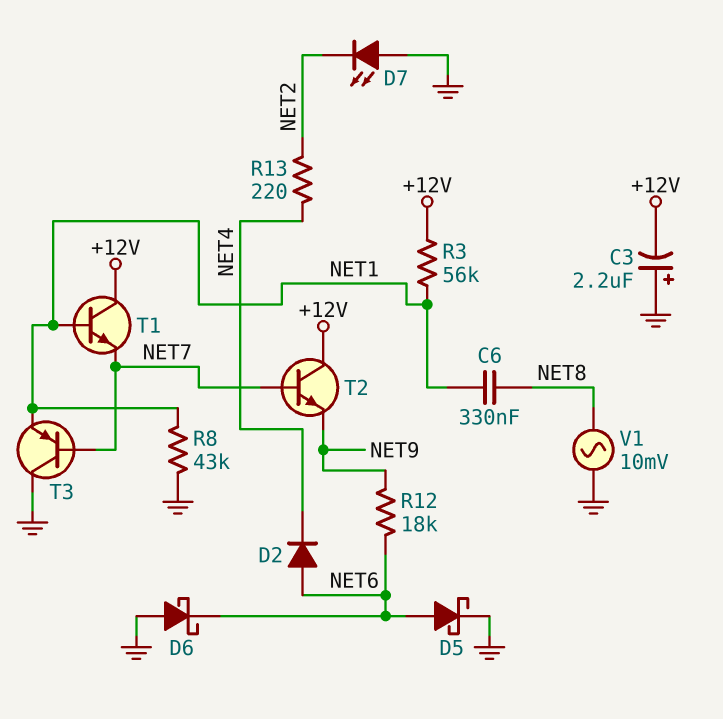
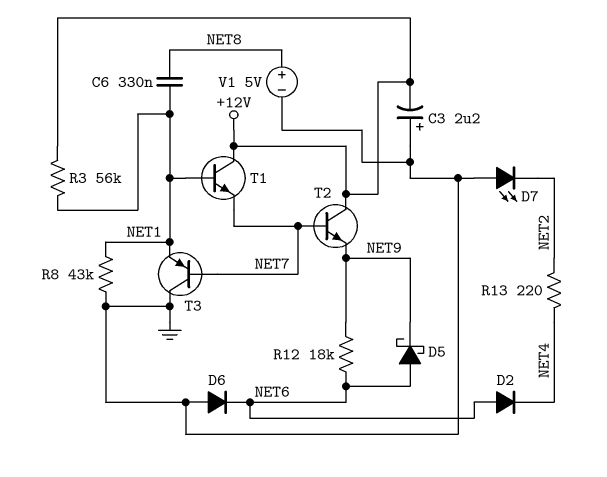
D5: schottky (A NET6, K GND) -> schottky (A NET6, K NET9)
D6: schottky (A GND, K NET6) -> diode (A GND, K NET6)
V1: AC 10mV (GND, NET8) -> 5V (plus NET8, minus GND)

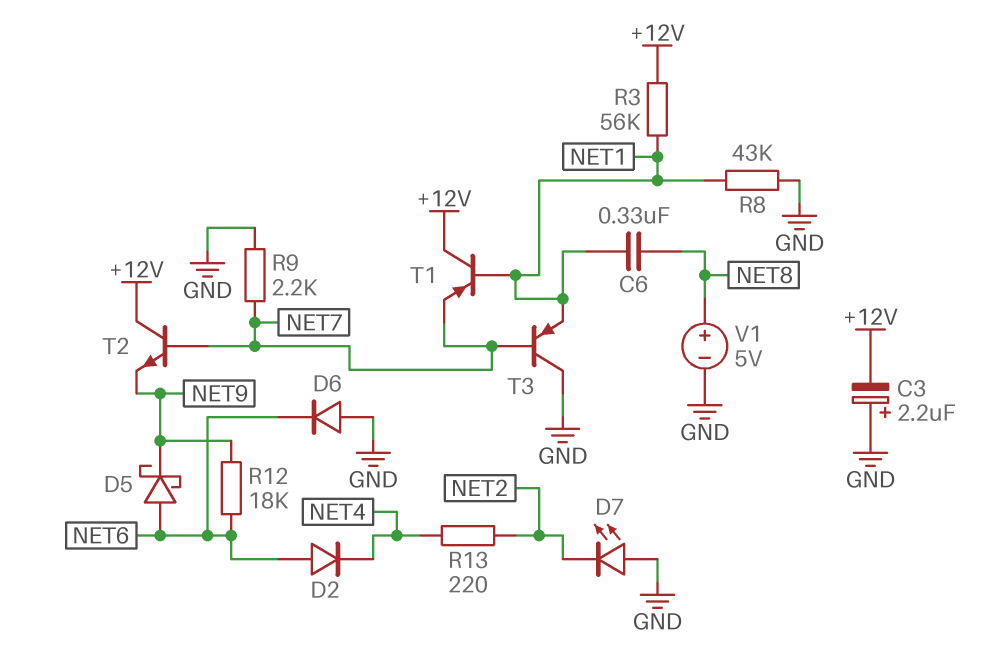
R9: none -> 2.2k (GND, NET7)
T1: NPN (B NET1, C +12V, E NET7) -> PNP (B NET1, C +12V, E NET7)

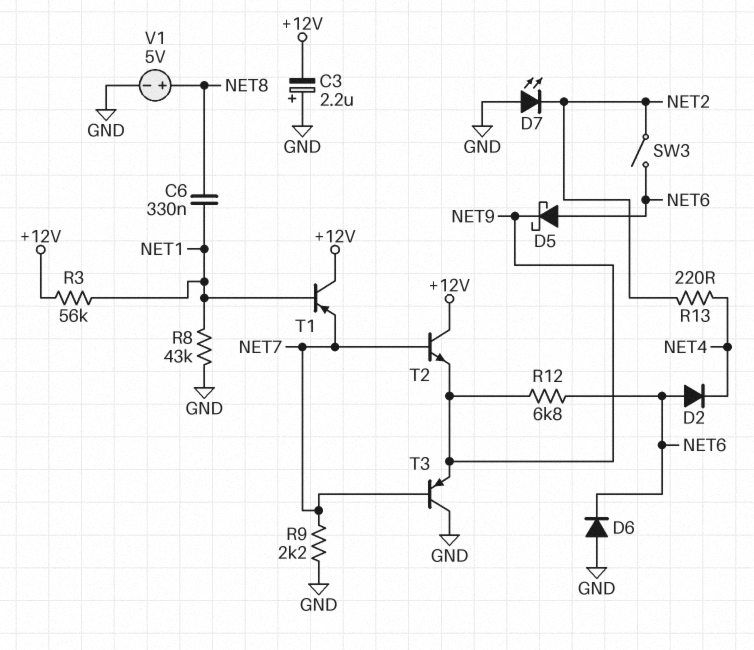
R12: 18k (NET6, NET9) -> 6.8k (NET6, NET9)
SW3: none -> switch (NET2, NET6)
T3: PNP (B NET7, C GND, E NET1) -> PNP (B NET7, C GND, E NET9)

